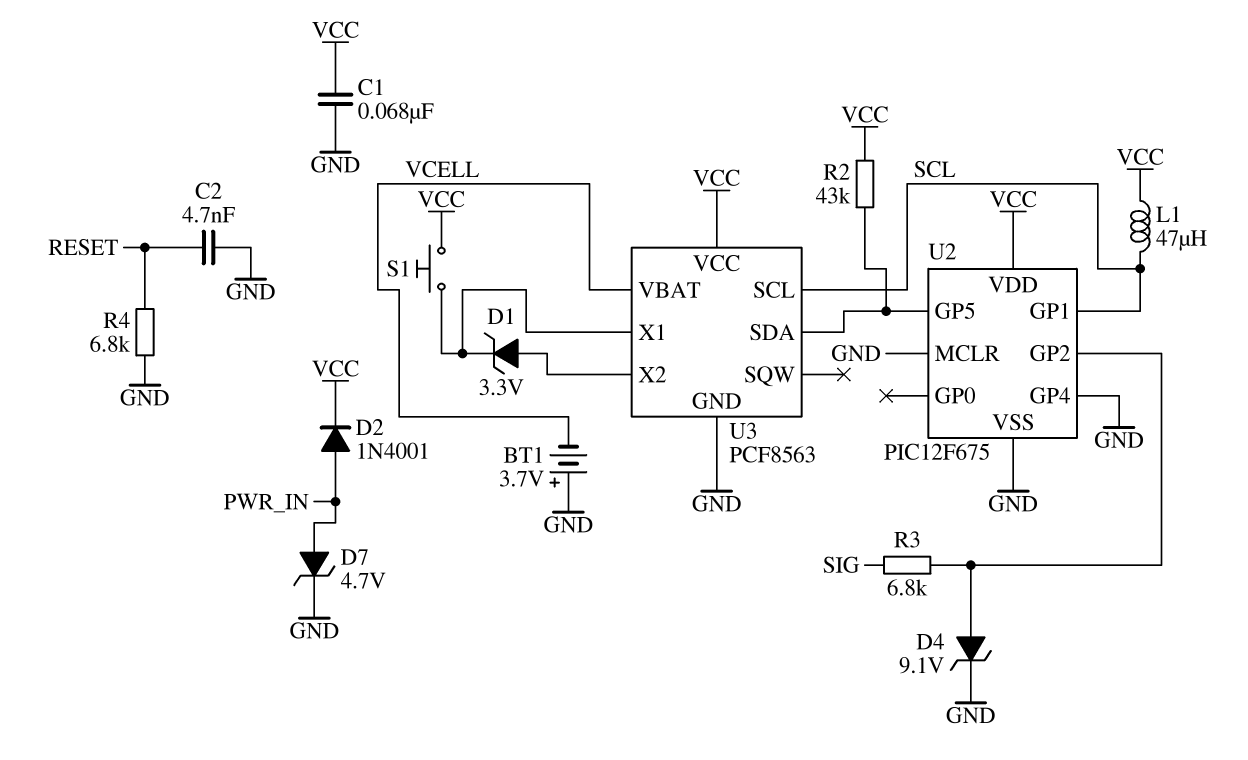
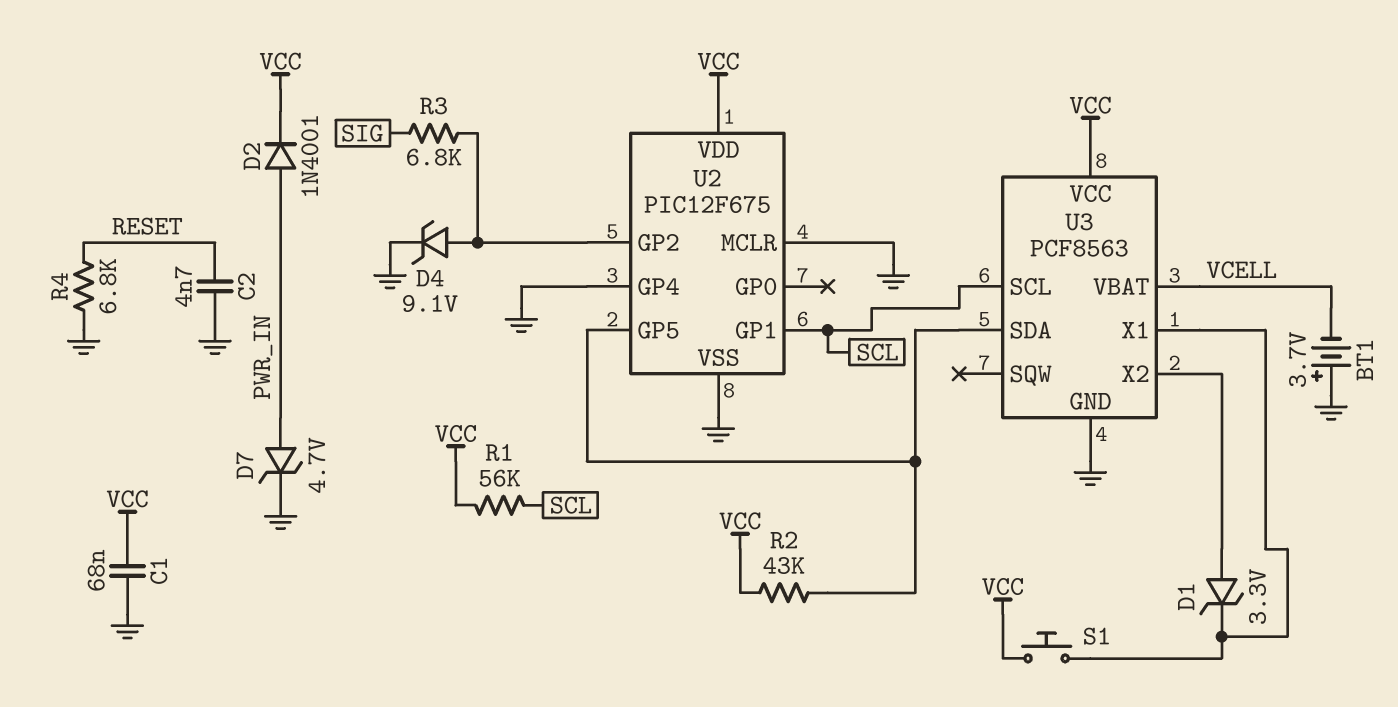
L1: 47uH (SCL, VCC) -> none
R1: none -> 56k (SCL, VCC)

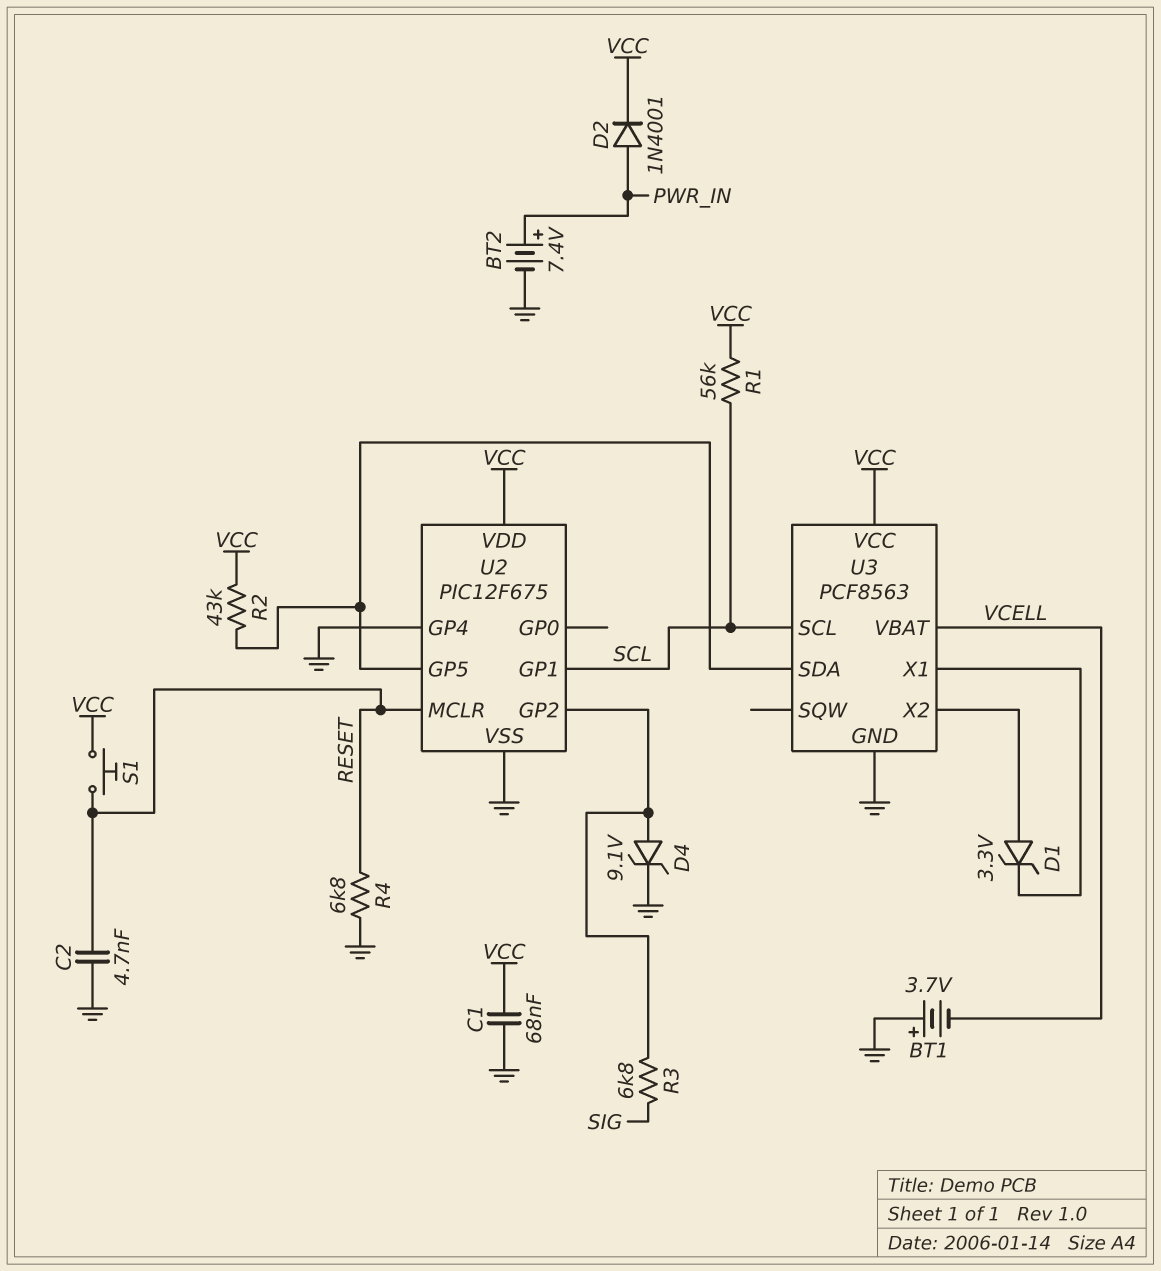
BT2: none -> 7.4V (plus PWR_IN, minus GND)
D7: zener 4.7V (A PWR_IN, K GND) -> none
S1: button (U3/X1, VCC) -> button (RESET, VCC)
U2 pin MCLR: GND -> RESET

